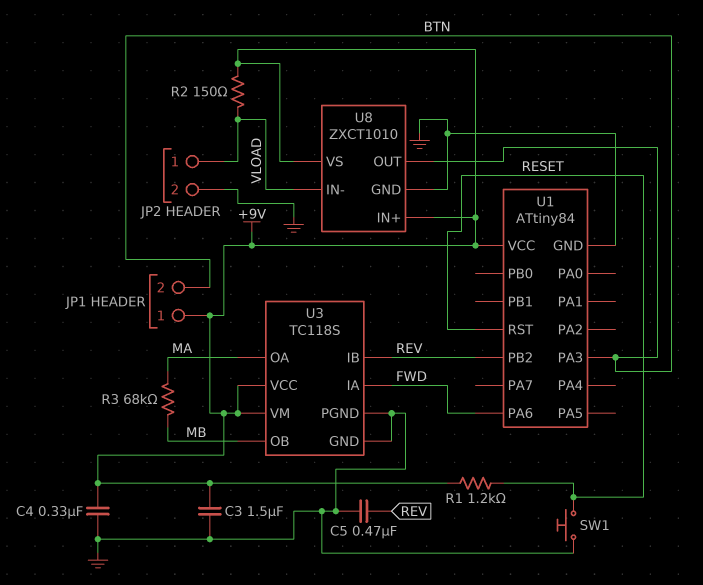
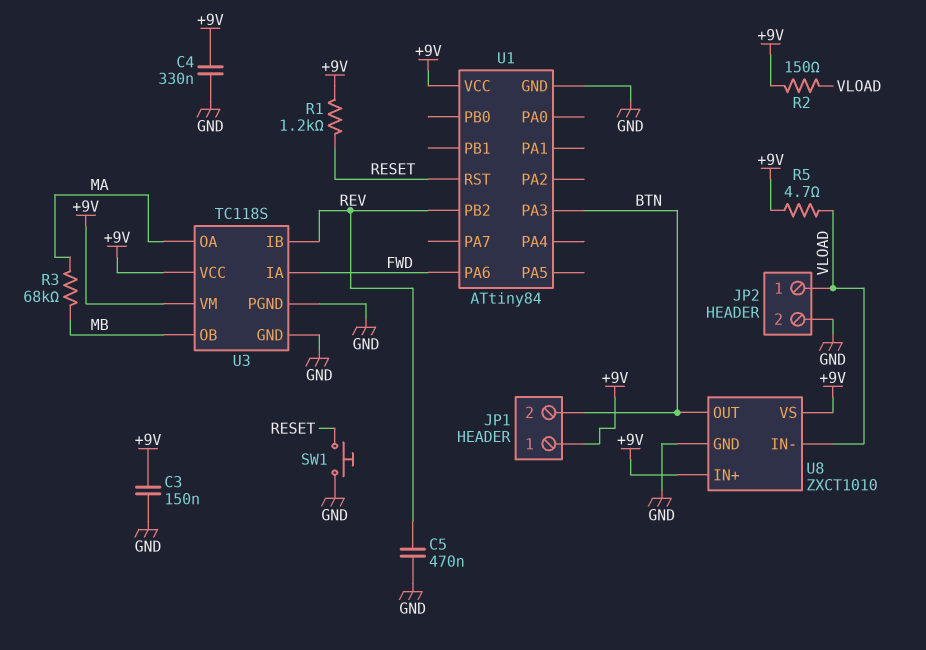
C3: 1.5uF (+9V, GND) -> 150nF (+9V, GND)
R5: none -> 4.7 (+9V, VLOAD)

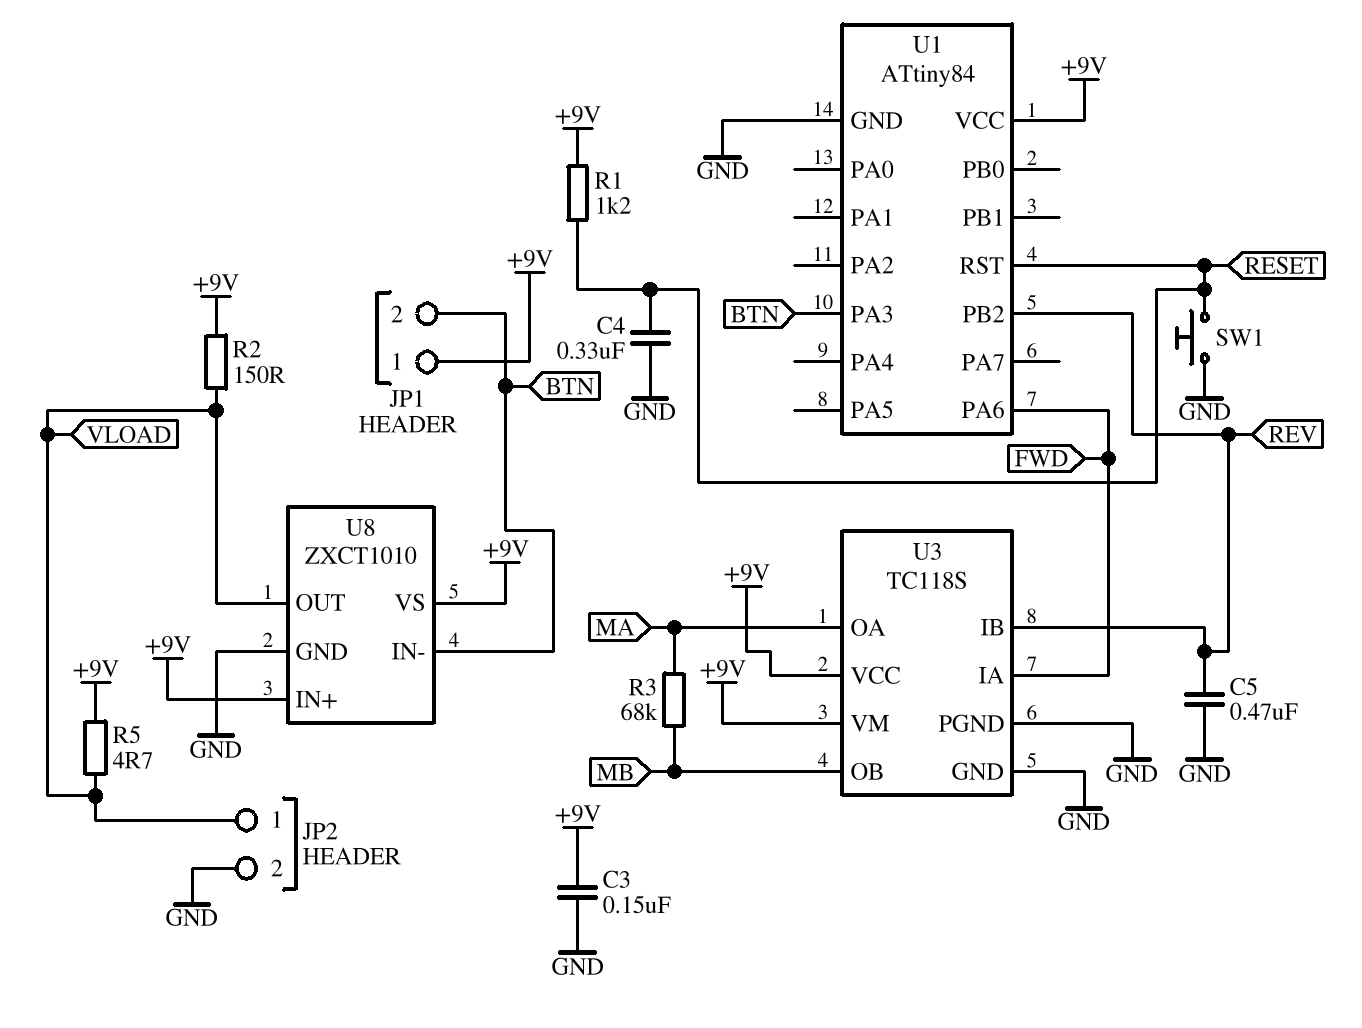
C4: 330nF (+9V, GND) -> 330nF (GND, RESET)
U8 pin IN-: VLOAD -> BTN
U8 pin OUT: BTN -> VLOAD

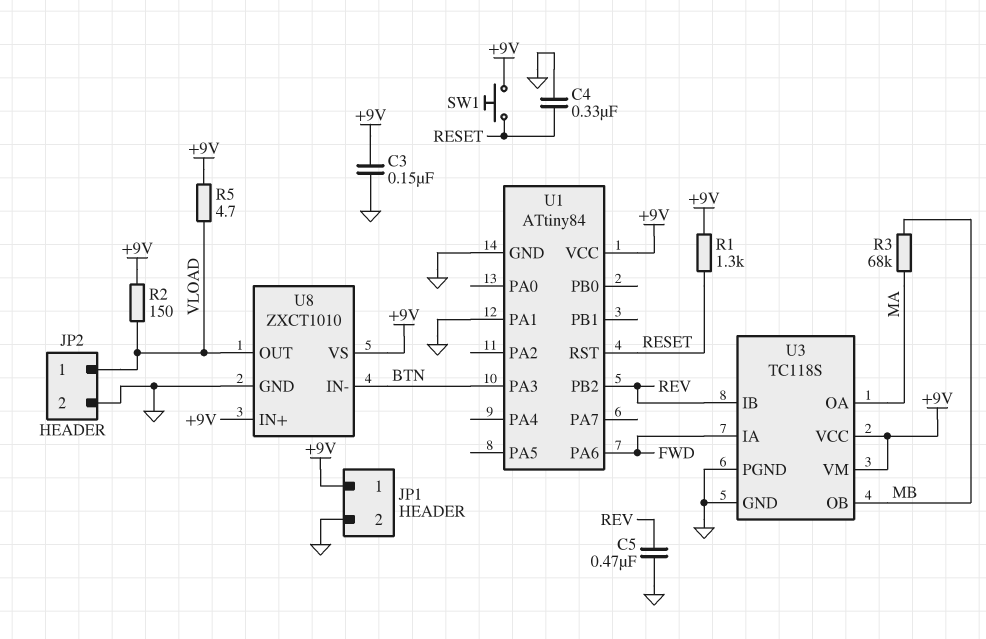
JP1 pin 2: BTN -> GND
R1: 1.2k (+9V, RESET) -> 1.3k (+9V, RESET)
SW1: button (GND, RESET) -> button (+9V, RESET)
U1 pin PA1: none -> GND

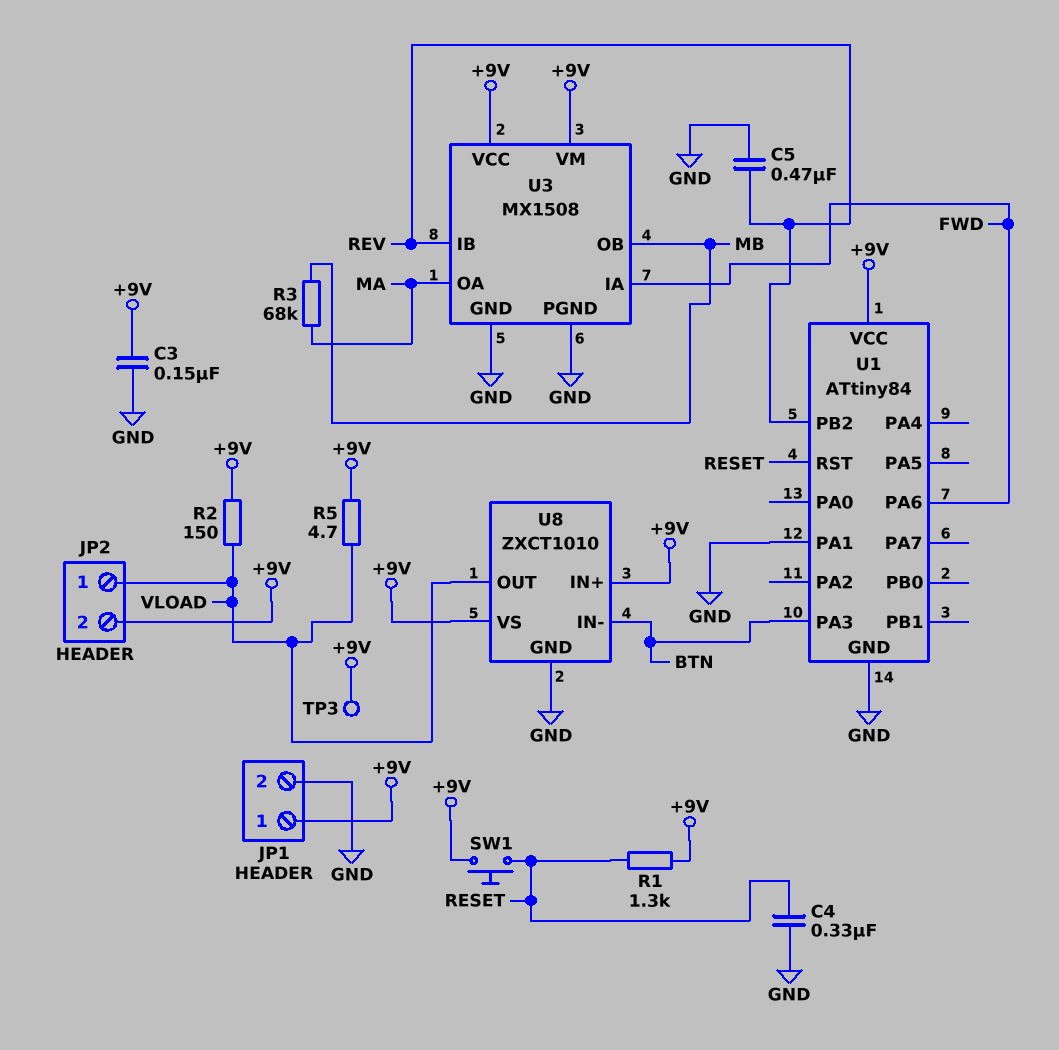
JP2 pin 2: GND -> +9V
TP3: none -> test point (+9V)
U3: TC118S -> MX1508

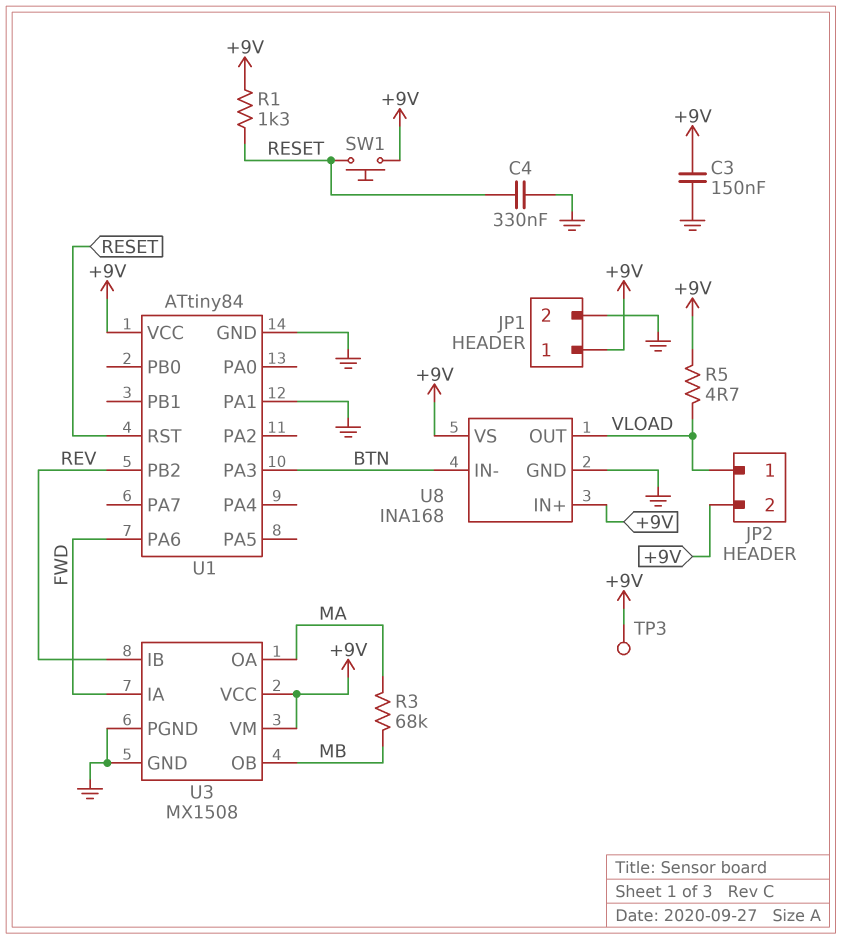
C5: 470nF (GND, REV) -> none
R2: 150 (+9V, VLOAD) -> none
U8: ZXCT1010 -> INA168

